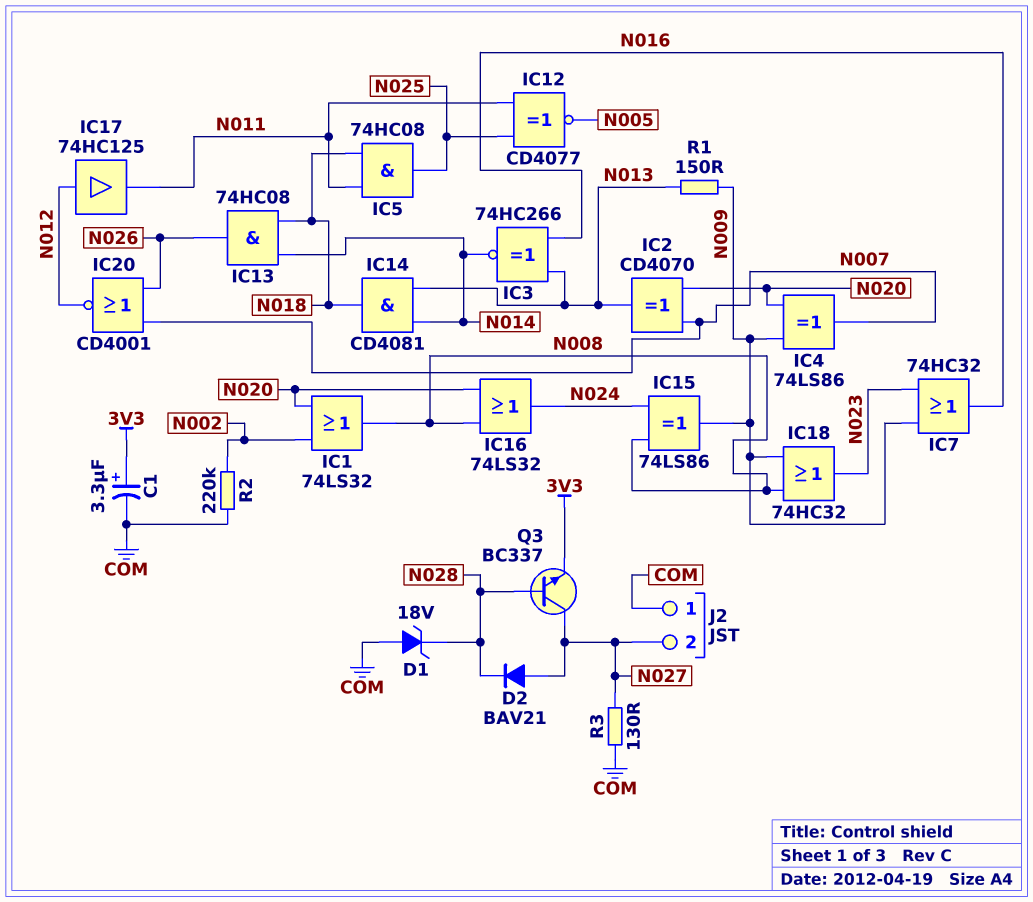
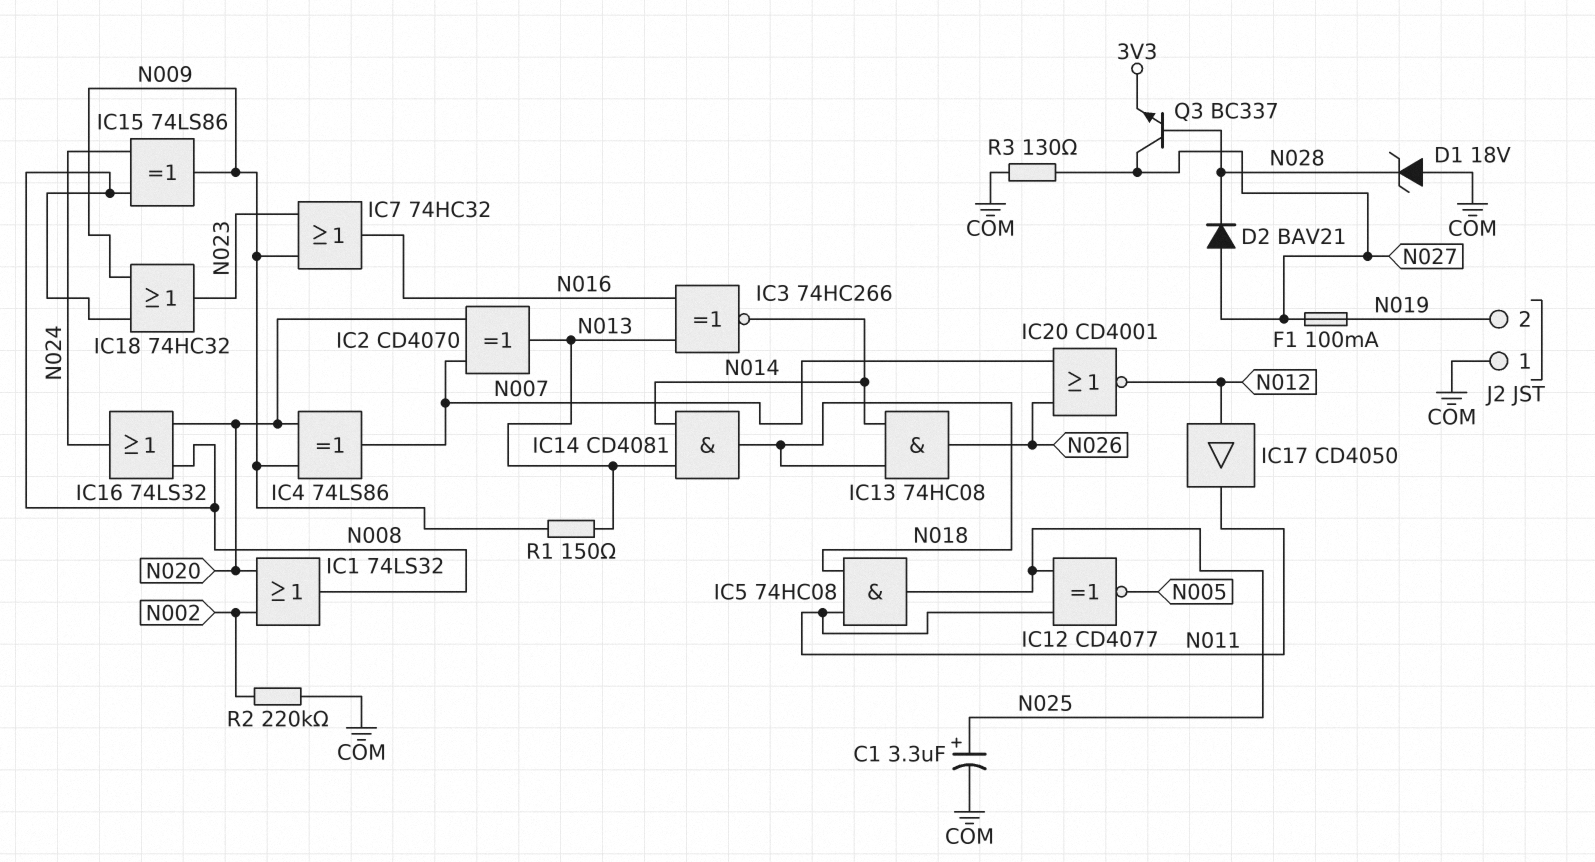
C1: 3.3uF (plus 3V3, minus COM) -> 3.3uF (plus N025, minus COM)
F1: none -> 100mA (N019, N027)
IC17: buffer 74HC125 (in N012, out N011) -> buffer CD4050 (in N012, out N011)
J2 pin 2: N027 -> N019

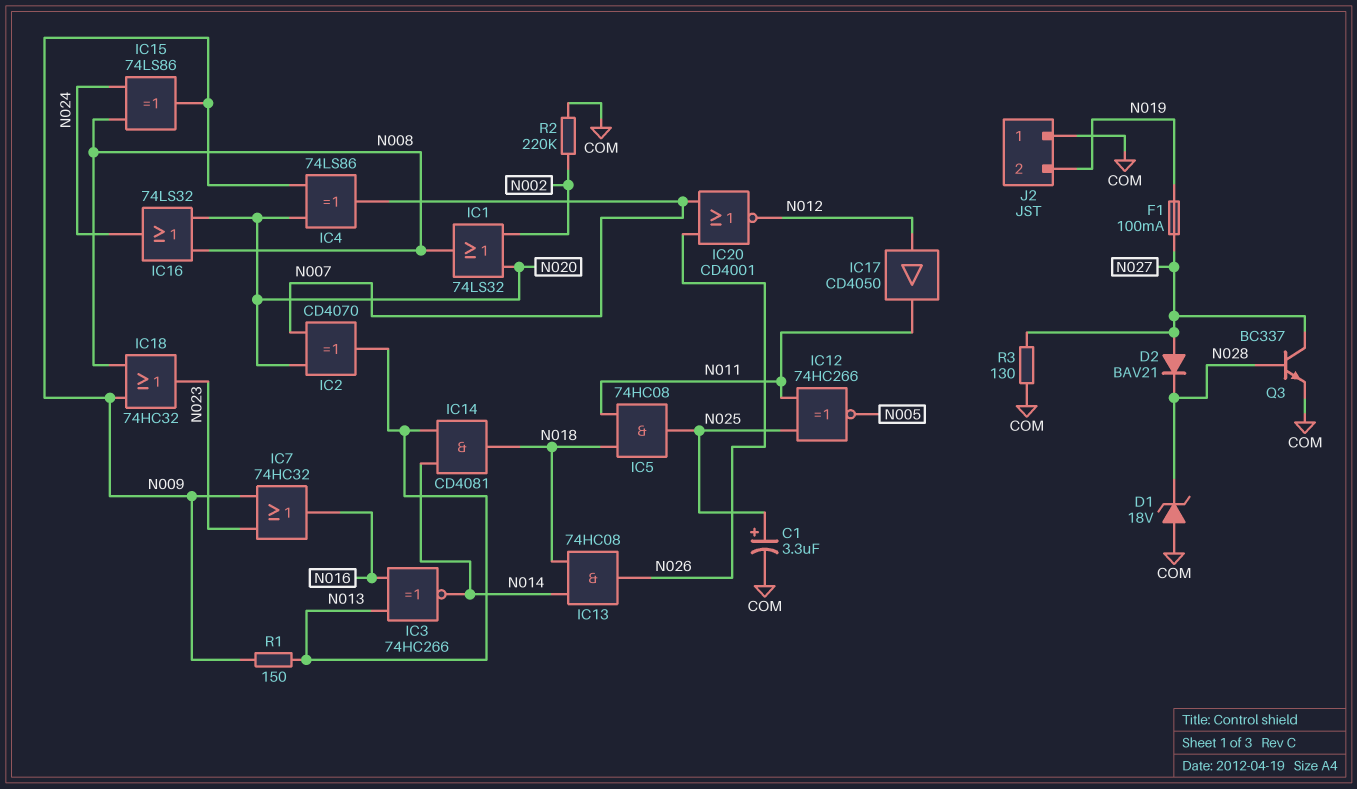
IC12: XNOR CD4077 (in N011, in N025, out N005) -> XNOR 74HC266 (in N011, in N025, out N005)
Q3: NPN BC337 (B N028, C N027, E 3V3) -> NPN BC337 (B N028, C N027, E COM)

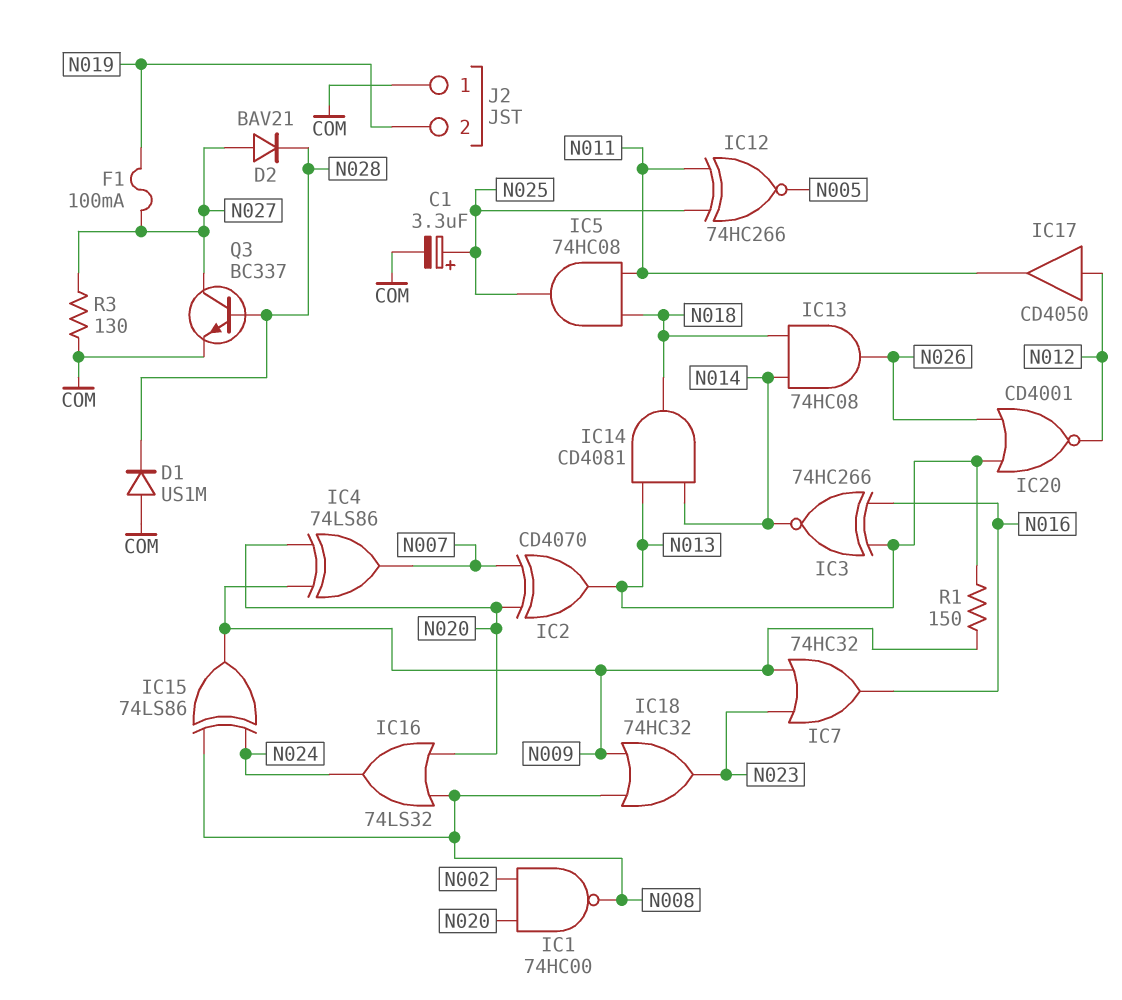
D1: zener 18V (A COM, K N028) -> diode US1M (A COM, K N028)
IC1: OR 74LS32 (in N002, in N020, out N008) -> NAND 74HC00 (in N002, in N020, out N008)
IC20: NOR CD4001 (in N007, in N026, out N012) -> NOR CD4001 (in N013, in N026, out N012)
R2: 220k (COM, N002) -> none

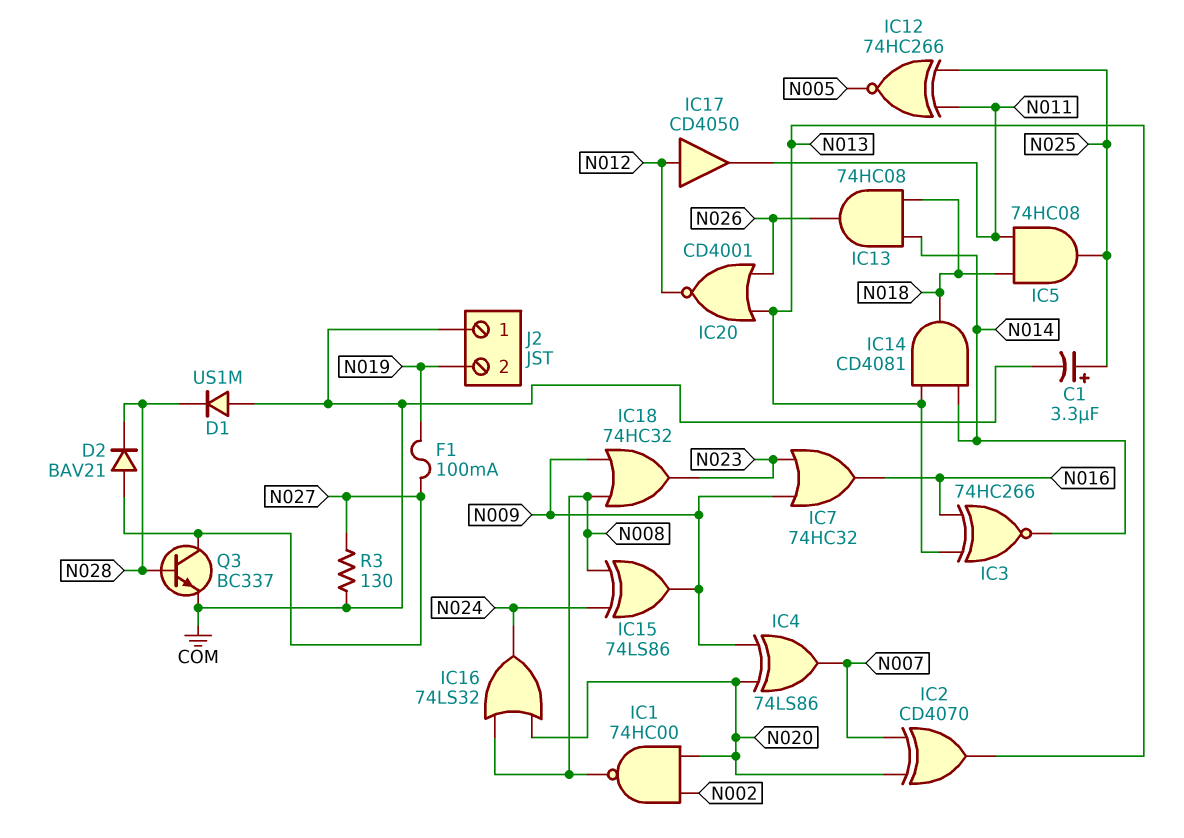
R1: 150 (N009, N013) -> none

